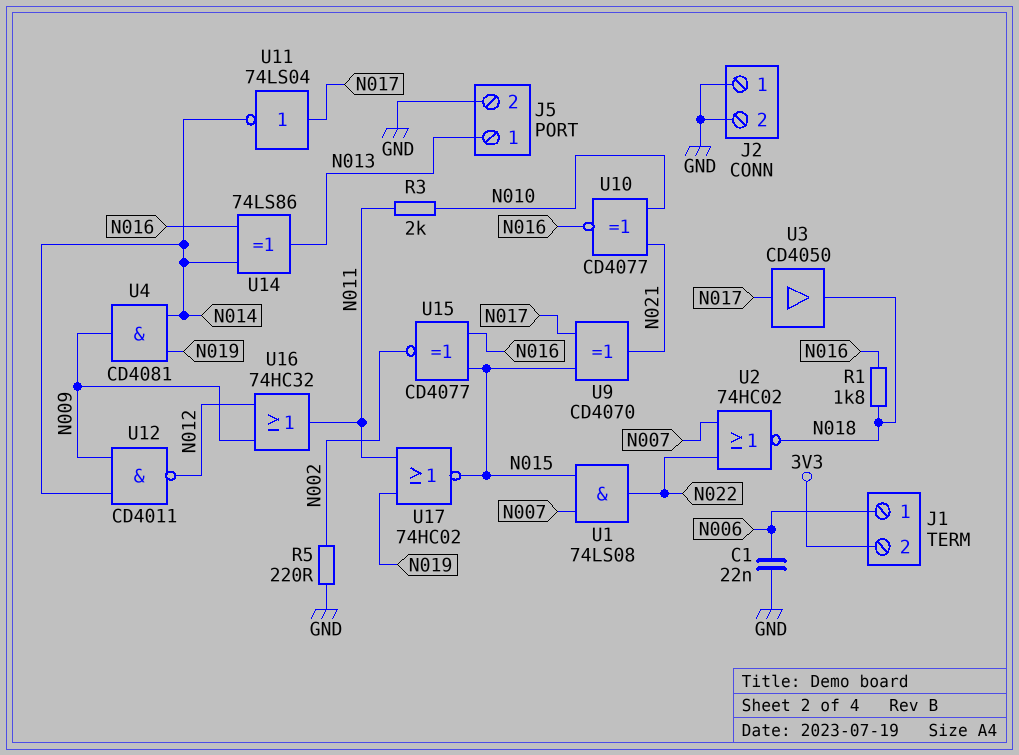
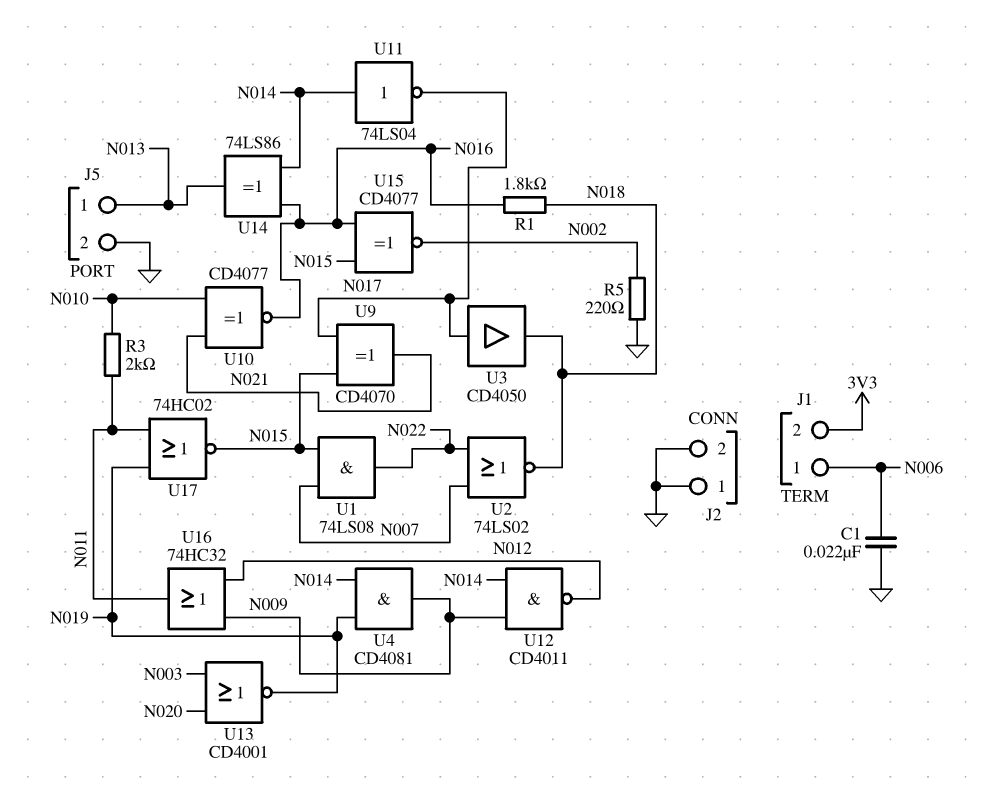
U2: NOR 74HC02 (in N007, in N022, out N018) -> NOR 74LS02 (in N007, in N022, out N018)
U11: NOT 74LS04 (in N017, out N014) -> NOT 74LS04 (in N014, out N017)
U13: none -> NOR CD4001 (in N003, in N020, out N019)

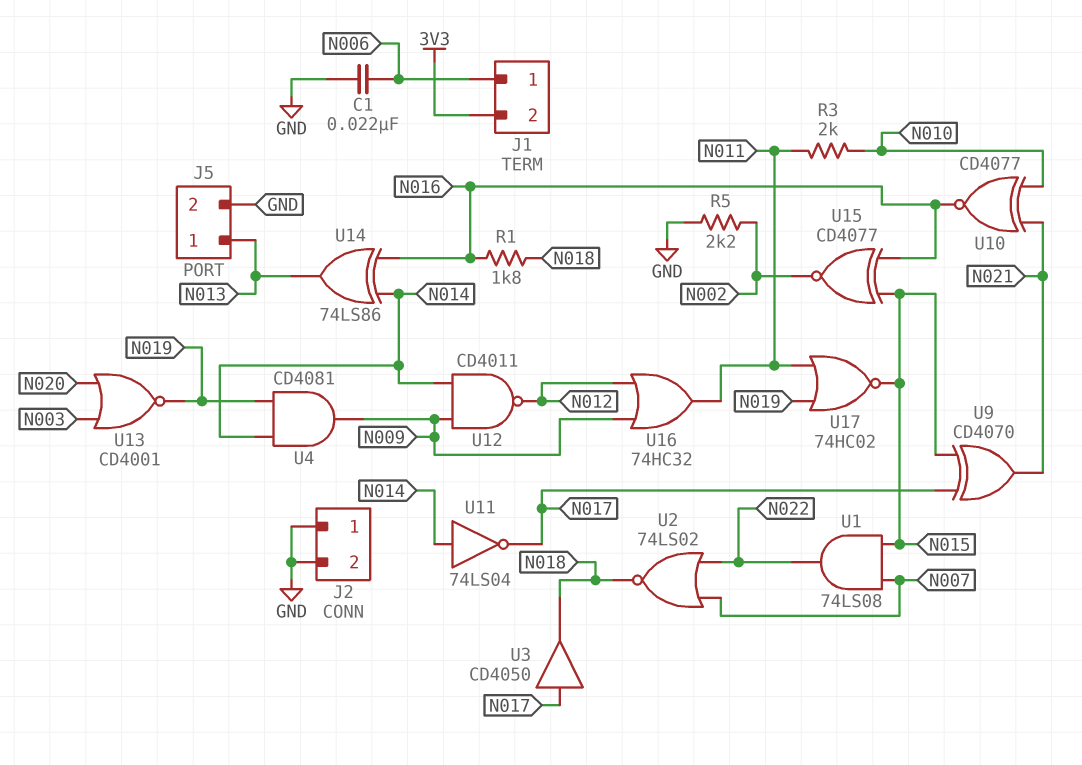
R5: 220 (GND, N002) -> 2.2k (GND, N002)

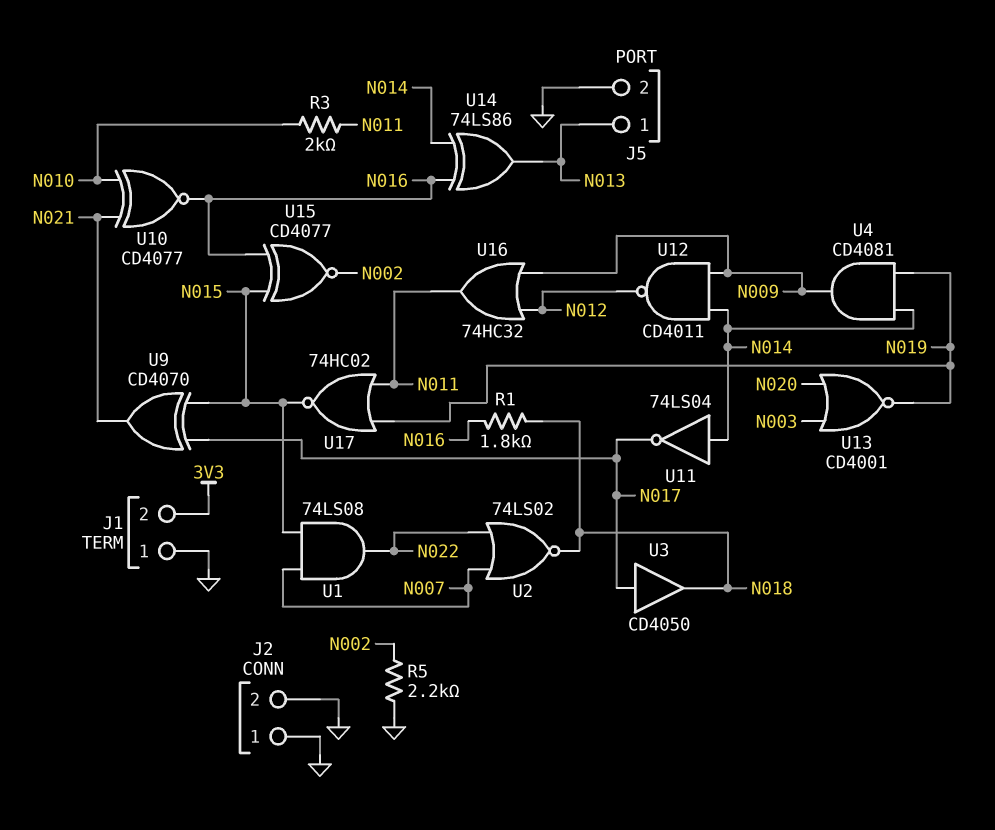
C1: 22nF (GND, N006) -> none
J1 pin 1: N006 -> GND

